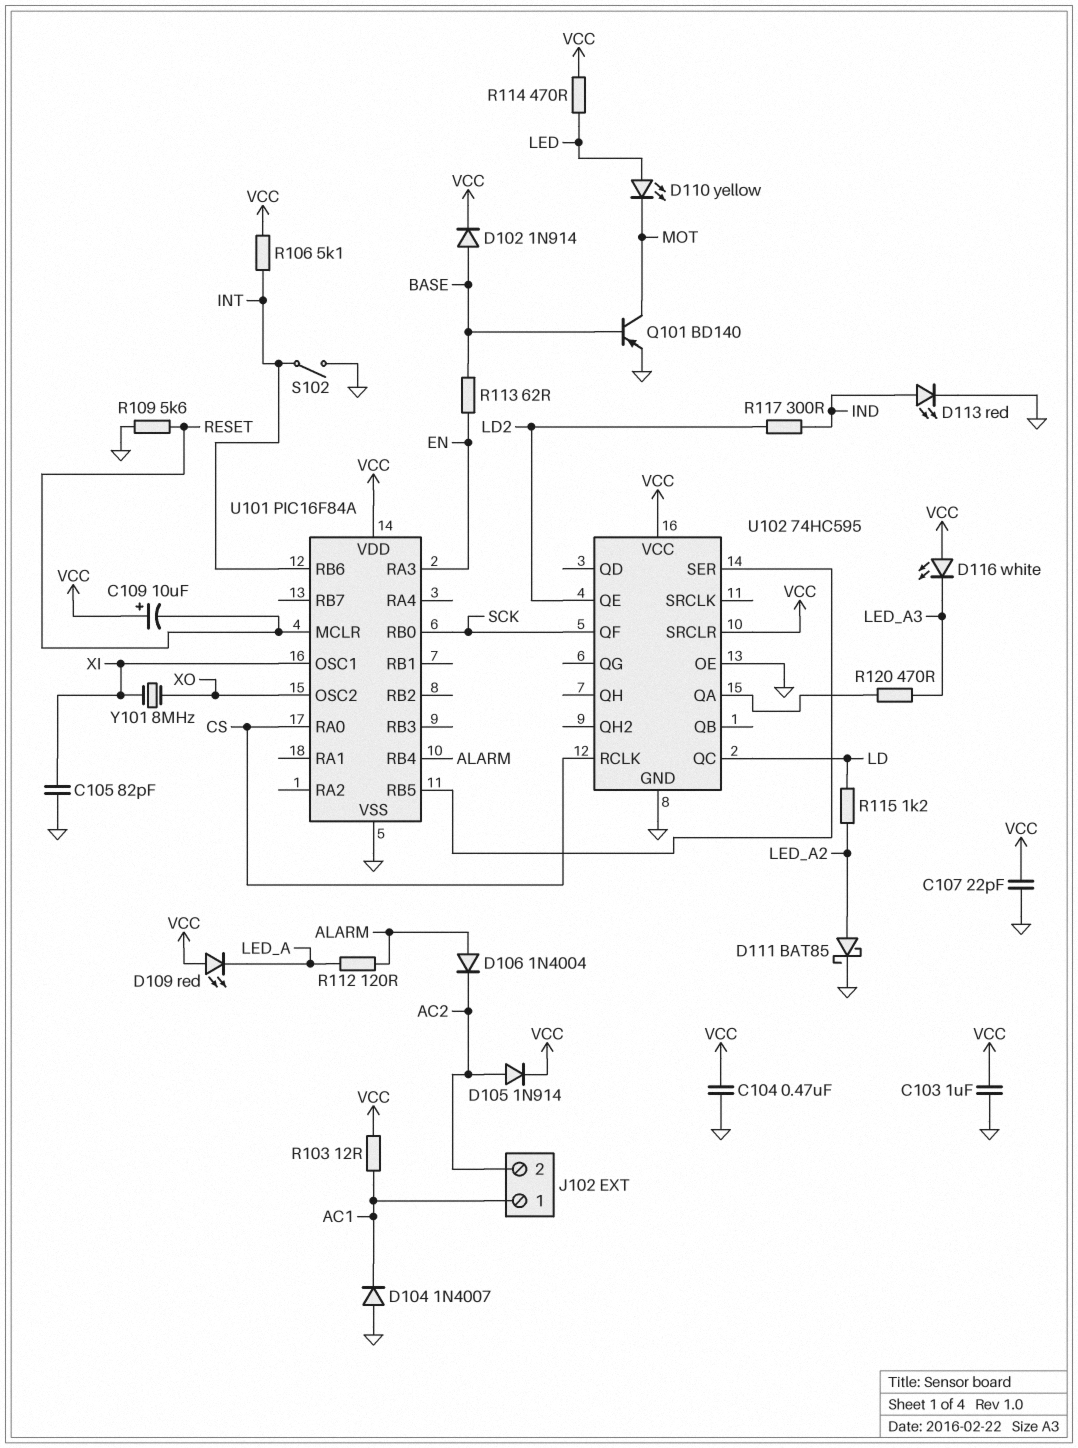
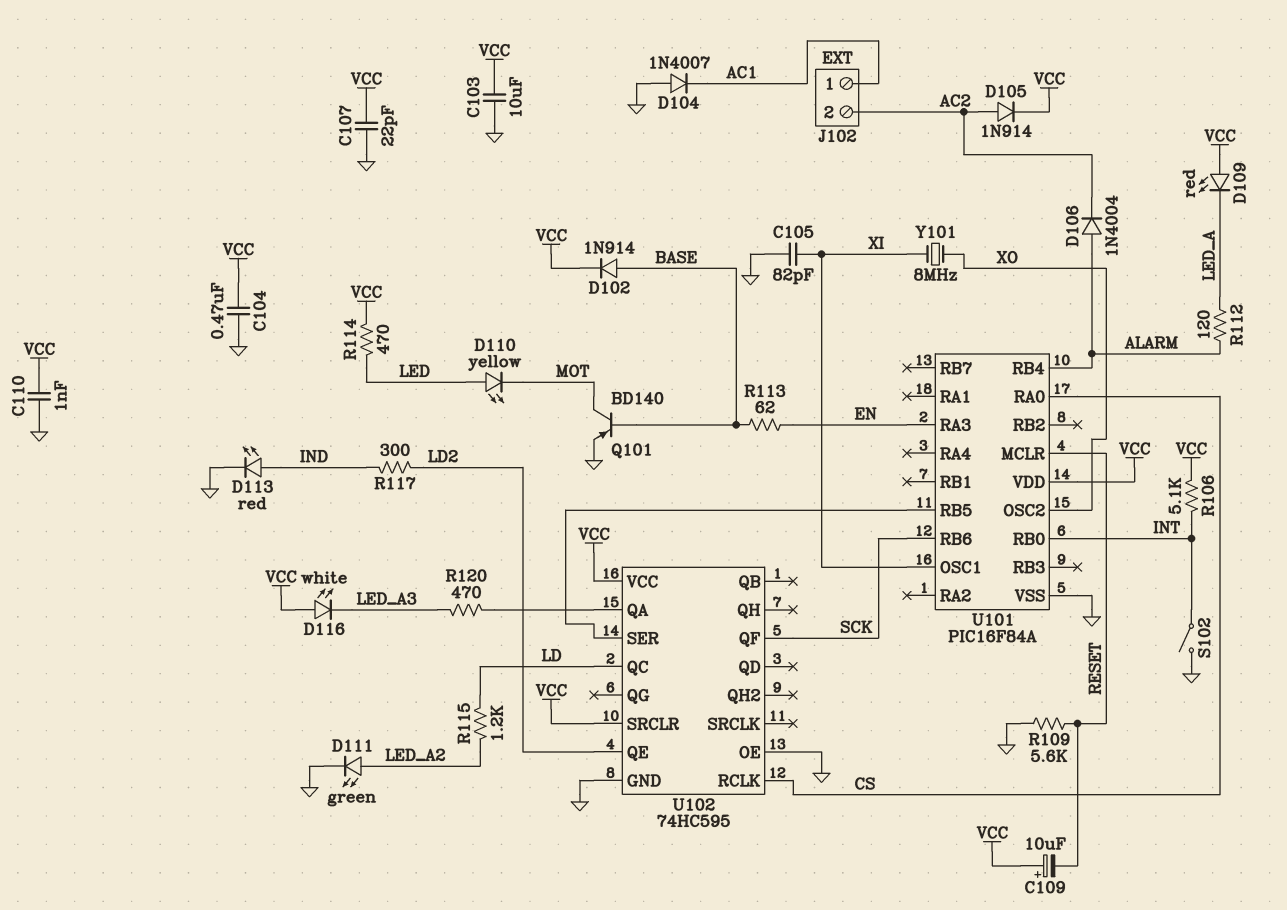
C103: 1uF (GND, VCC) -> 10uF (GND, VCC)
C110: none -> 1nF (GND, VCC)
D111: schottky BAT85 (A LED_A2, K GND) -> LED green (A LED_A2, K GND)
R103: 12 (AC1, VCC) -> none
U101 pin RB0: SCK -> INT
U101 pin RB6: INT -> SCK

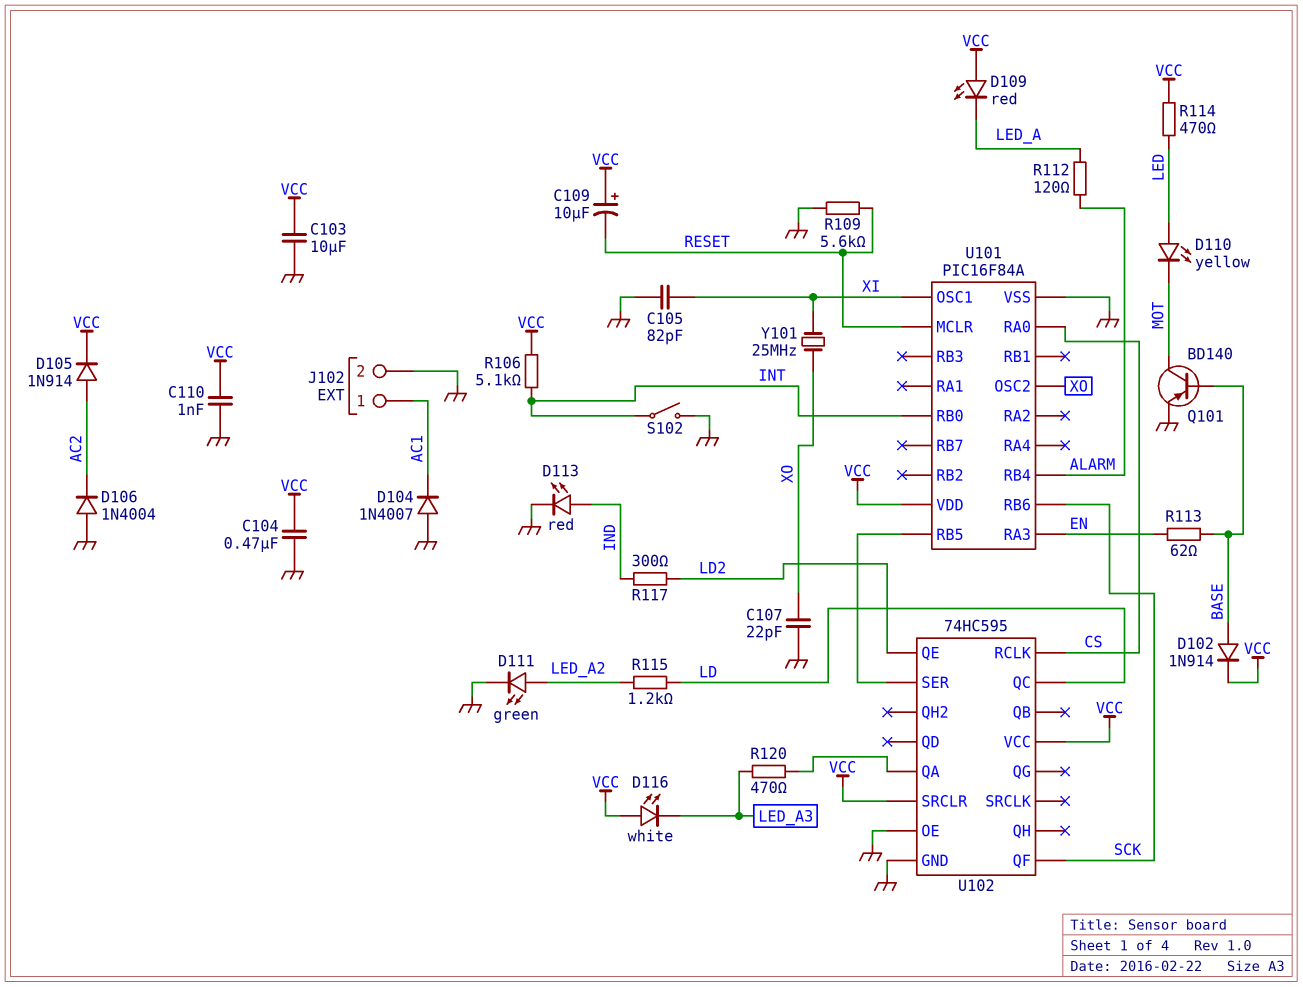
C107: 22pF (GND, VCC) -> 22pF (GND, XO)
D106: diode 1N4004 (A ALARM, K AC2) -> diode 1N4004 (A GND, K AC2)
J102 pin 2: AC2 -> GND
Y101: 8MHz (XI, XO) -> 25MHz (XI, XO)

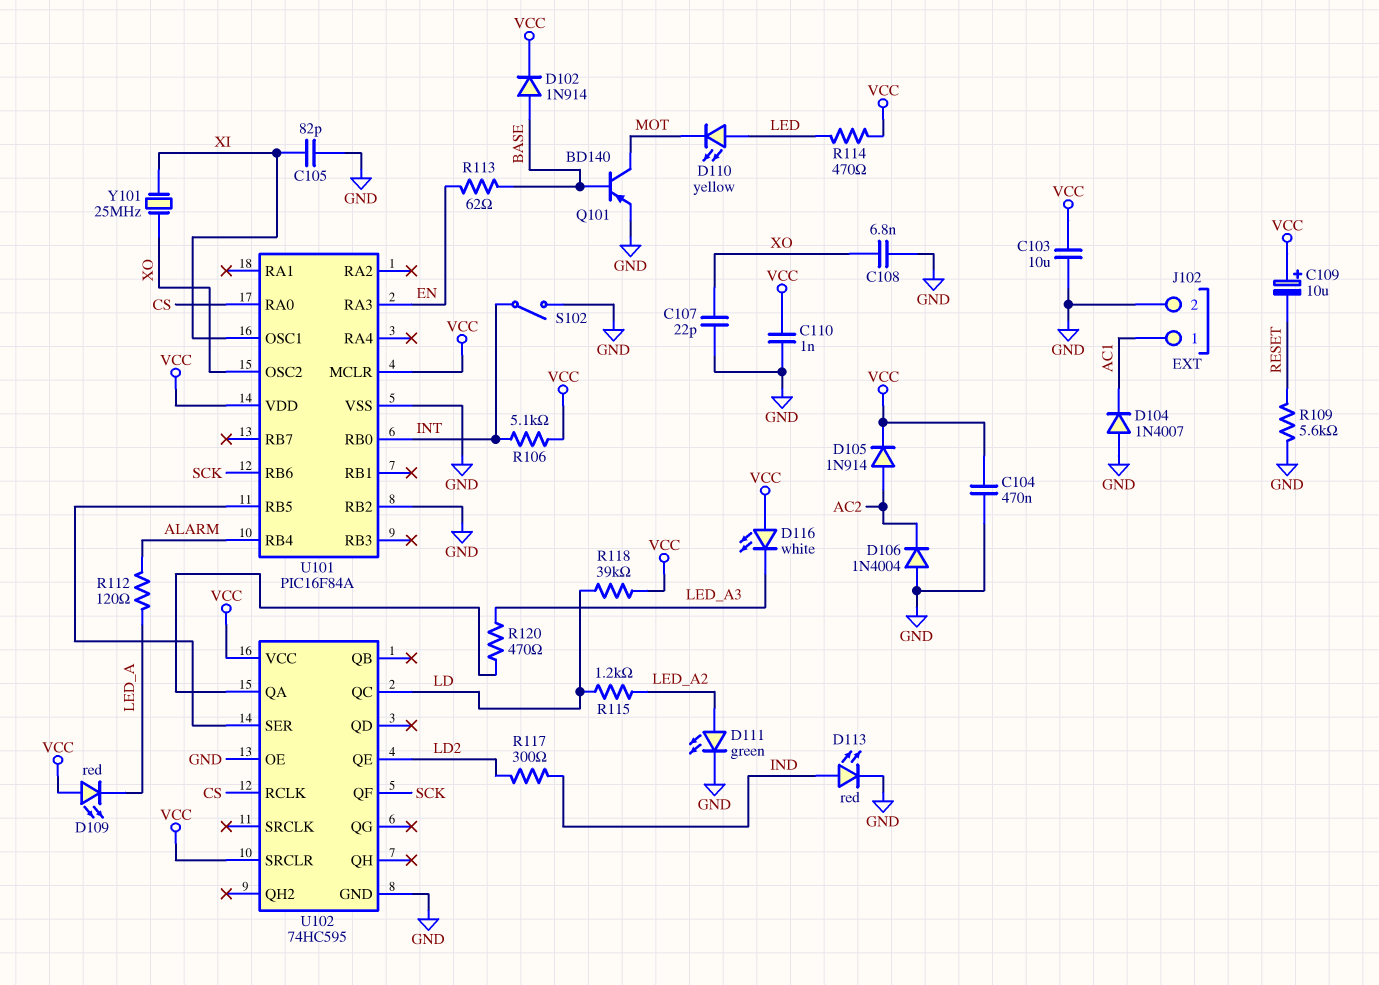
C108: none -> 6.8nF (GND, XO)
R118: none -> 39k (LD, VCC)
U101 pin MCLR: RESET -> VCC
U101 pin RB2: none -> GND

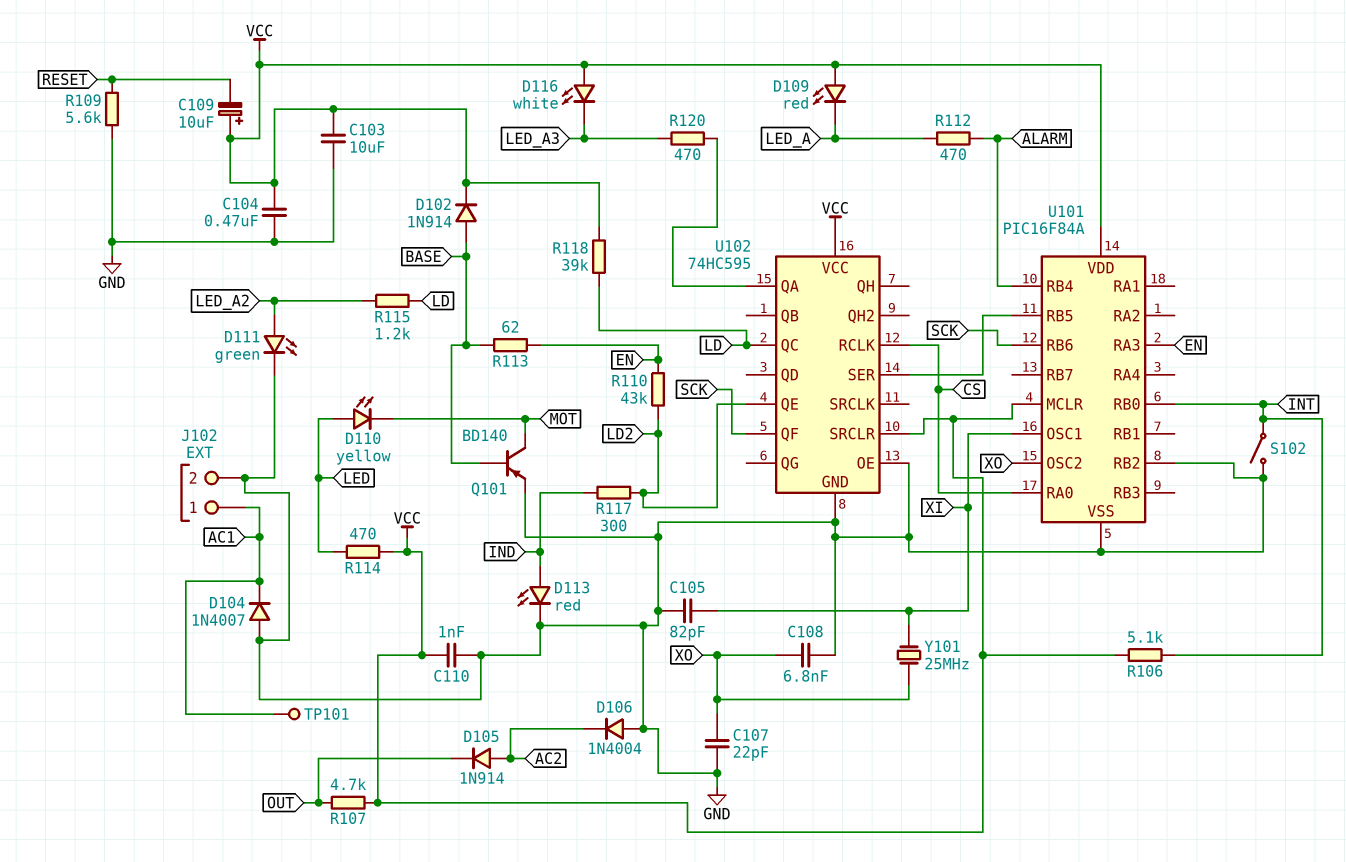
D105: diode 1N914 (A AC2, K VCC) -> diode 1N914 (A AC2, K OUT)
R107: none -> 4.7k (OUT, VCC)
R110: none -> 43k (EN, LD2)
R112: 120 (ALARM, LED_A) -> 470 (ALARM, LED_A)
TP101: none -> test point (AC1)

